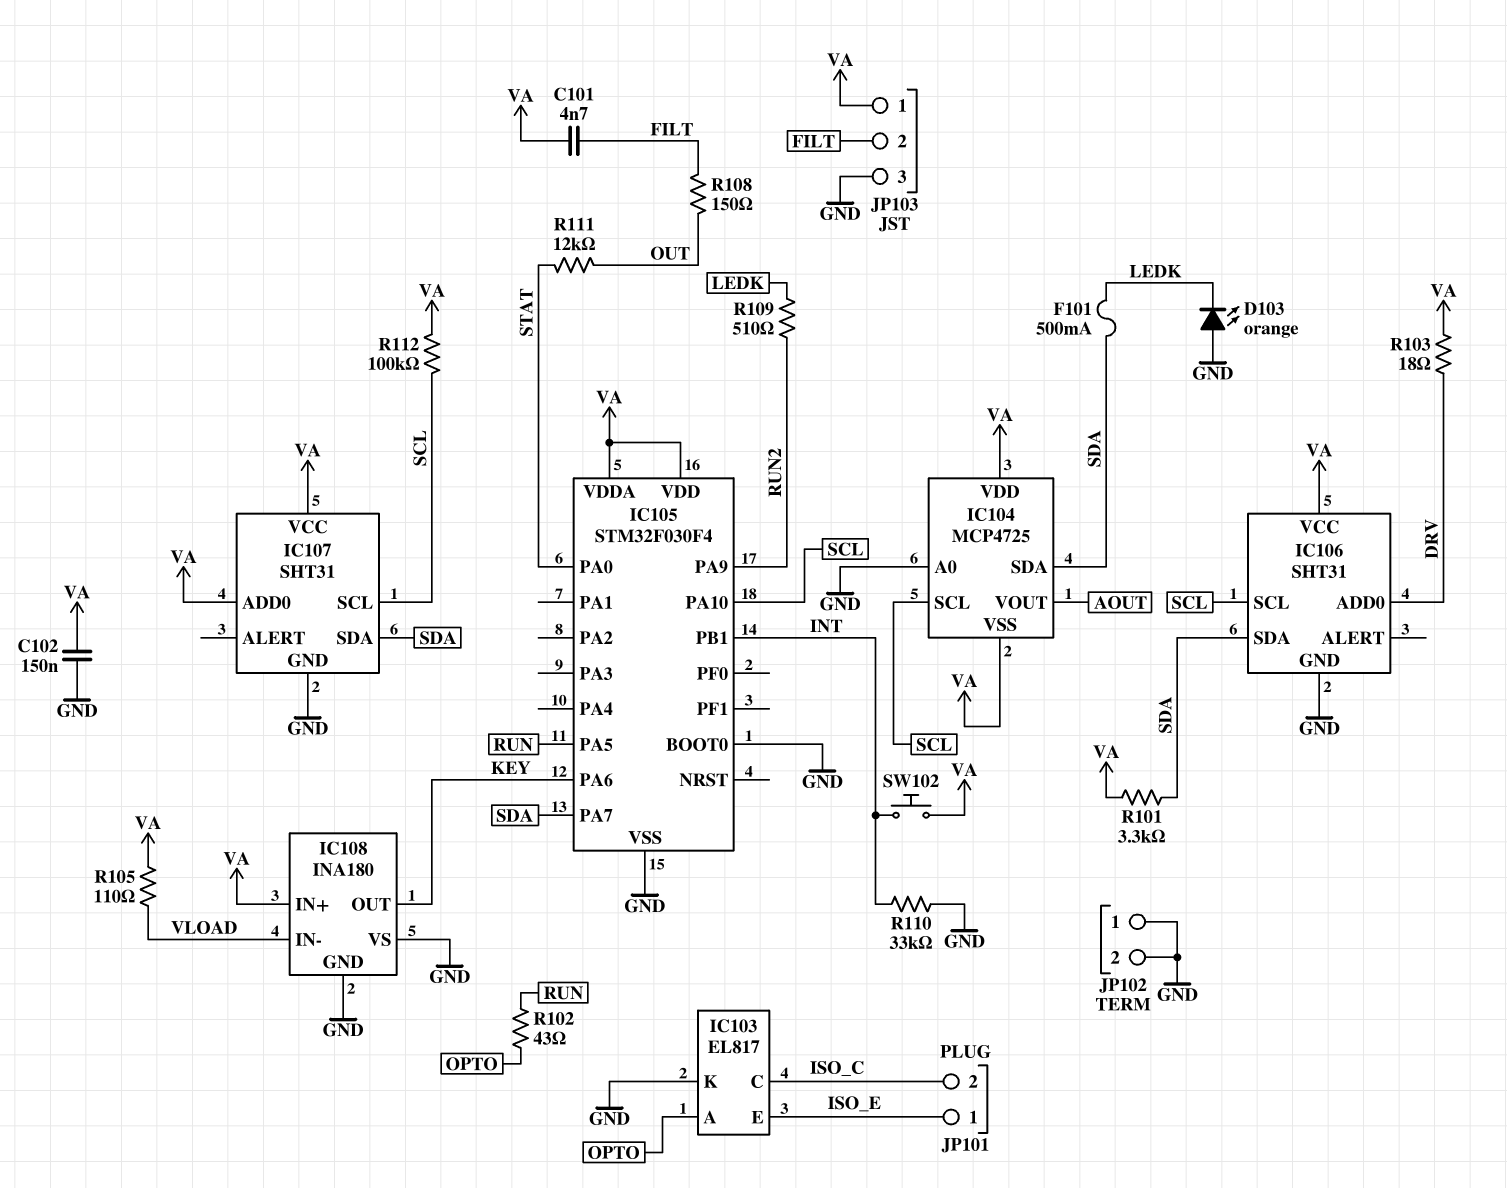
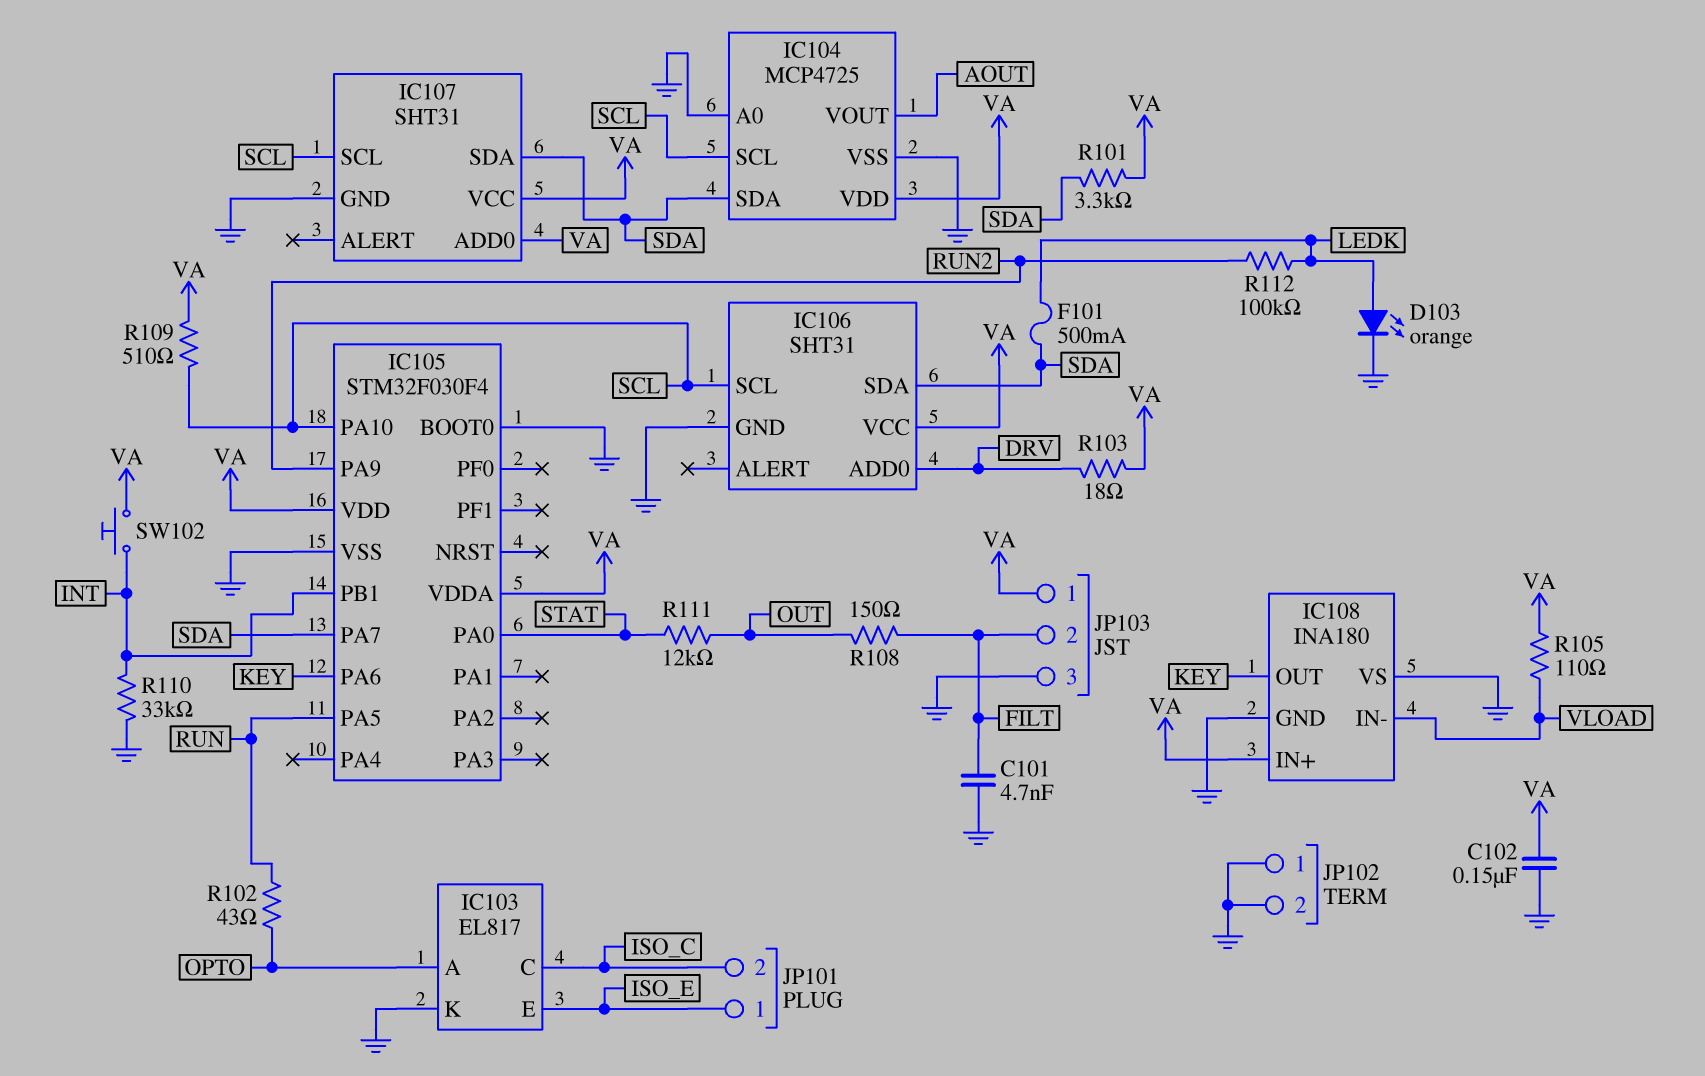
C101: 4.7nF (FILT, VA) -> 4.7nF (FILT, GND)
D103: LED orange (A GND, K LEDK) -> LED orange (A LEDK, K GND)
IC104 pin VSS: VA -> GND
R109: 510 (LEDK, RUN2) -> 510 (SCL, VA)
R112: 100k (SCL, VA) -> 100k (LEDK, RUN2)

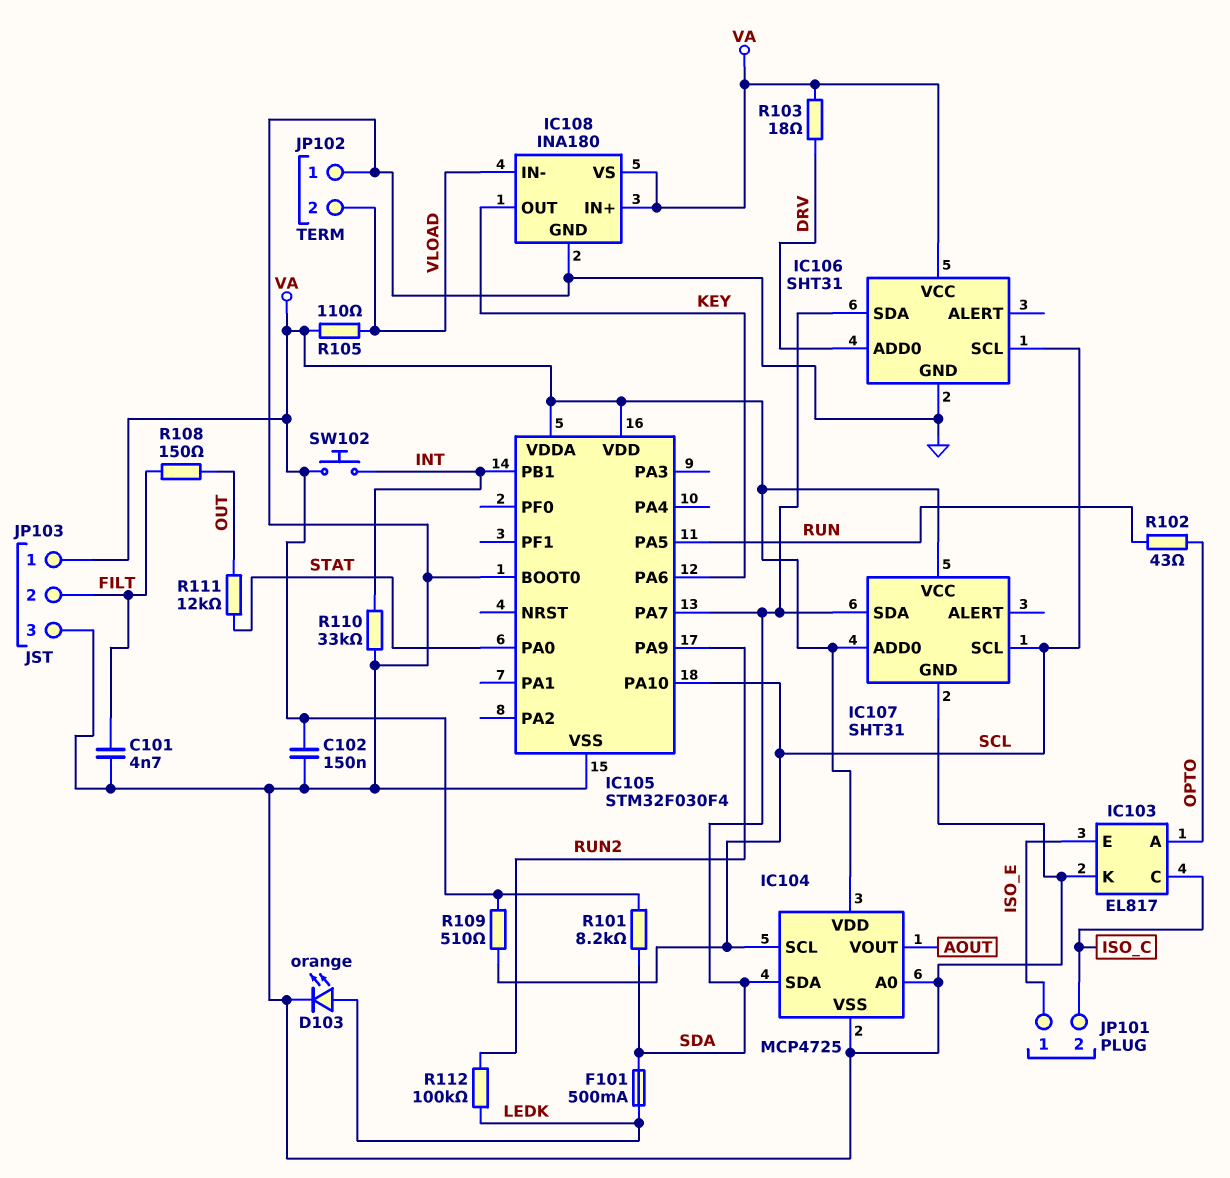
IC108 pin VS: GND -> VA
JP102 pin 2: GND -> VLOAD
R101: 3.3k (SDA, VA) -> 8.2k (SDA, VA)

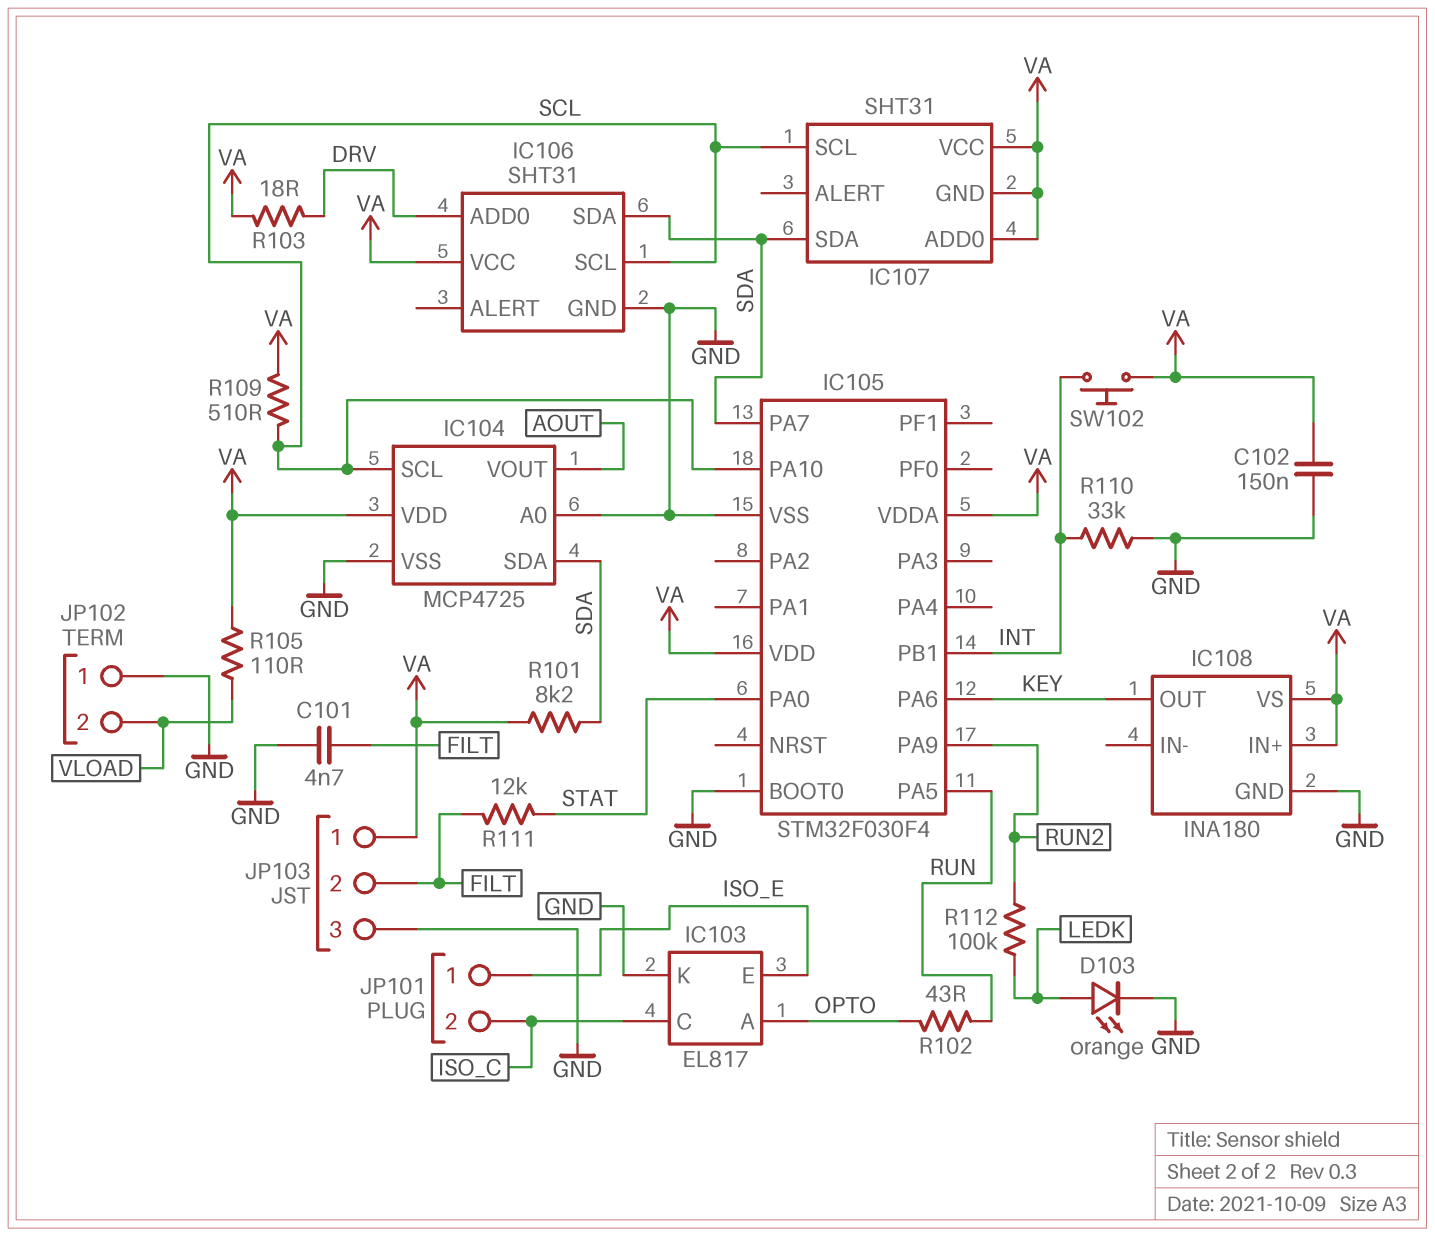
F101: 500mA (LEDK, SDA) -> none
IC107 pin GND: GND -> VA
IC108 pin IN-: VLOAD -> none
R108: 150 (FILT, OUT) -> none
R111: 12k (OUT, STAT) -> 12k (FILT, STAT)

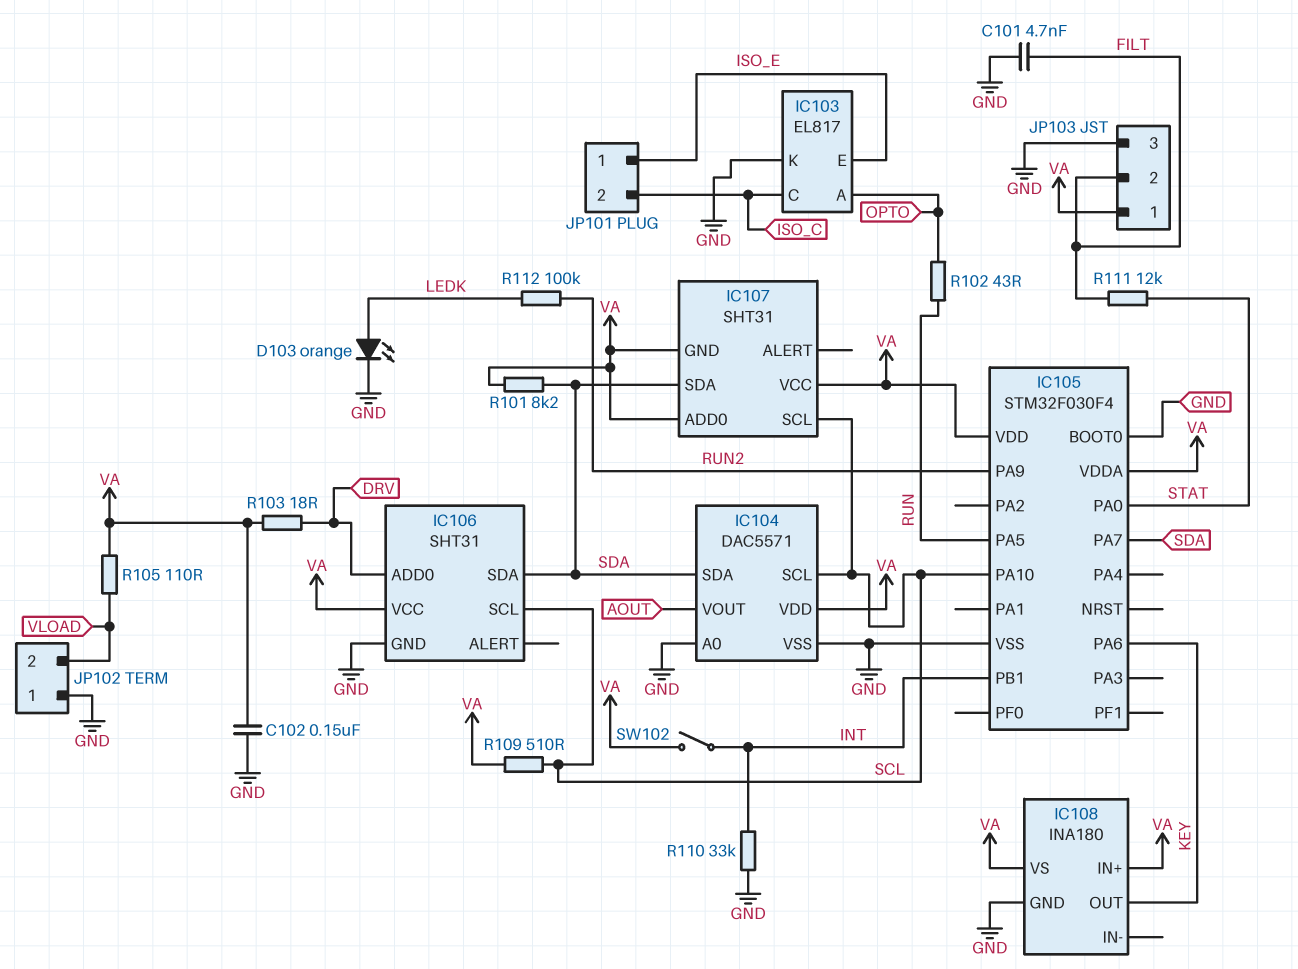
IC104: MCP4725 -> DAC5571
SW102: button (INT, VA) -> switch (INT, VA)

